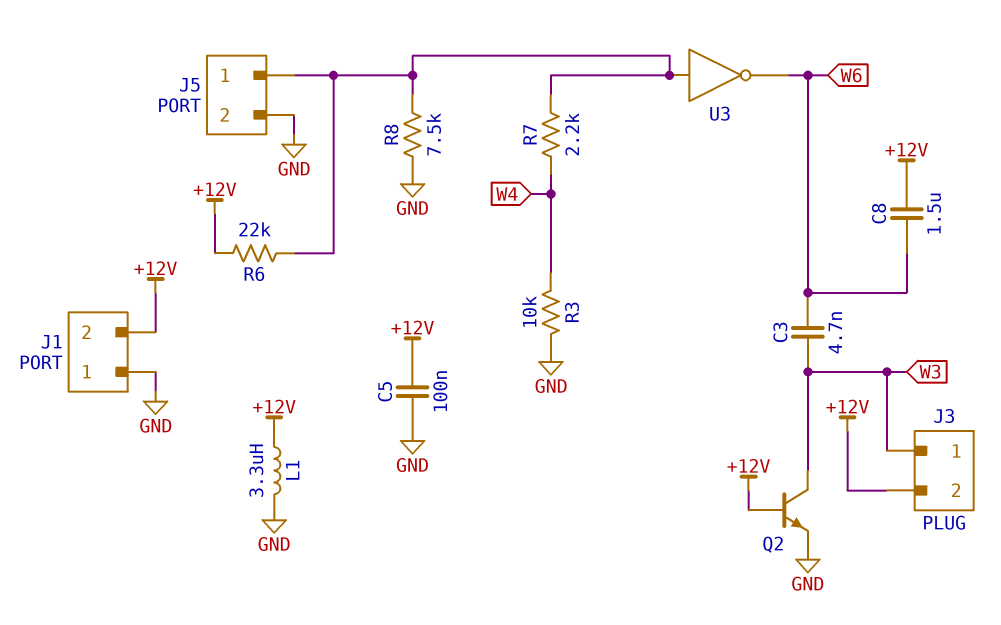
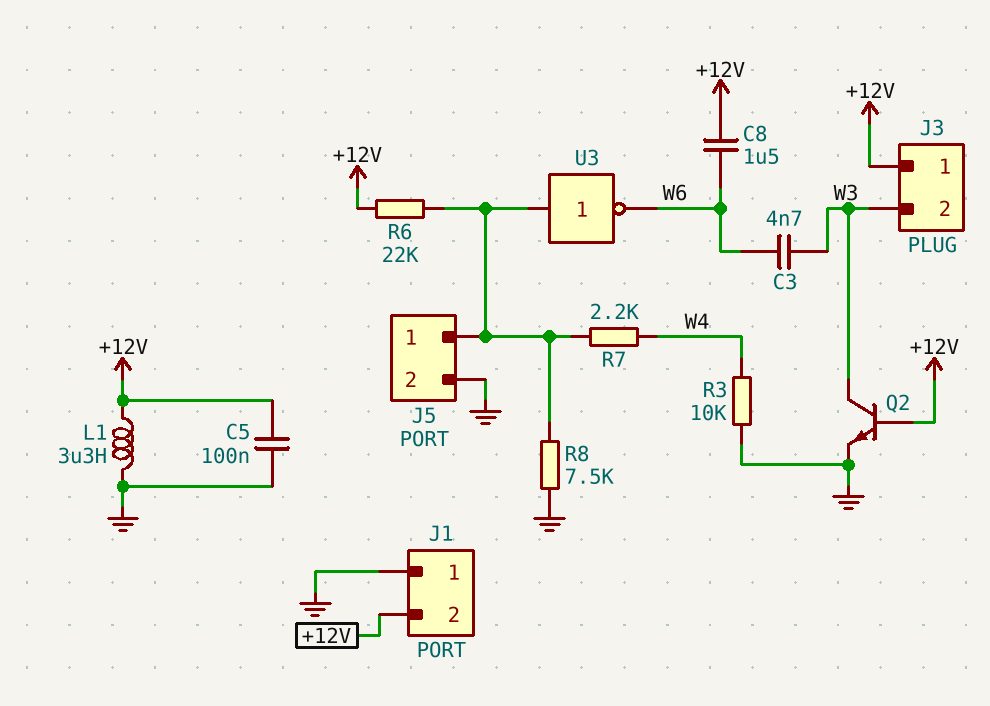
J3 pin 1: W3 -> +12V
J3 pin 2: +12V -> W3

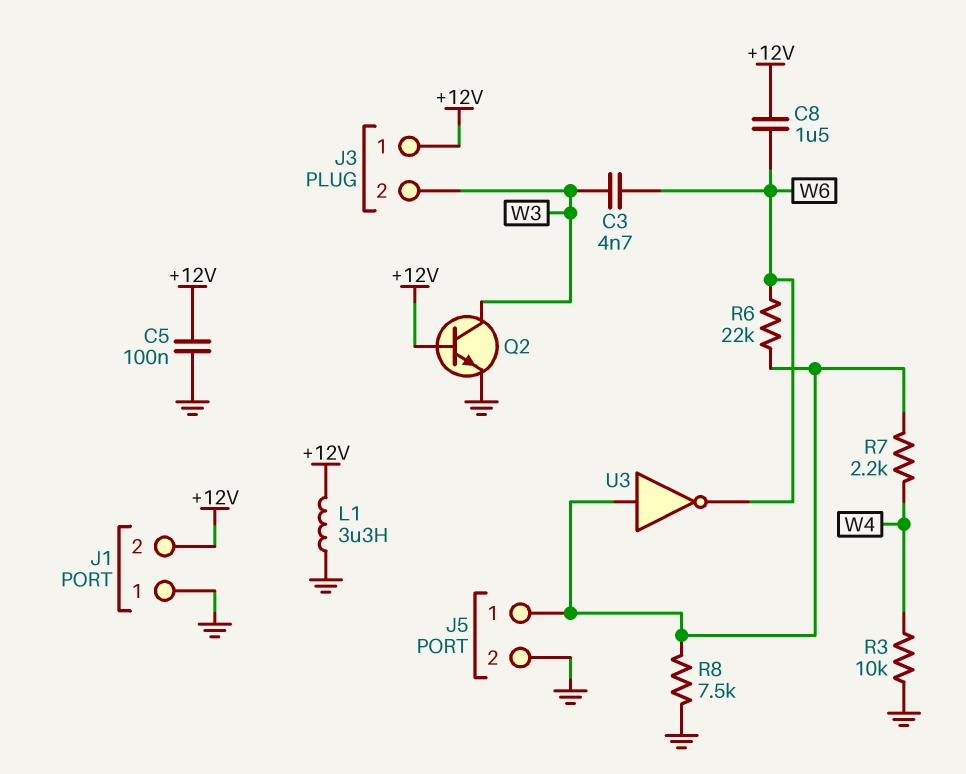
R6: 22k (+12V, J5/1) -> 22k (J5/1, W6)

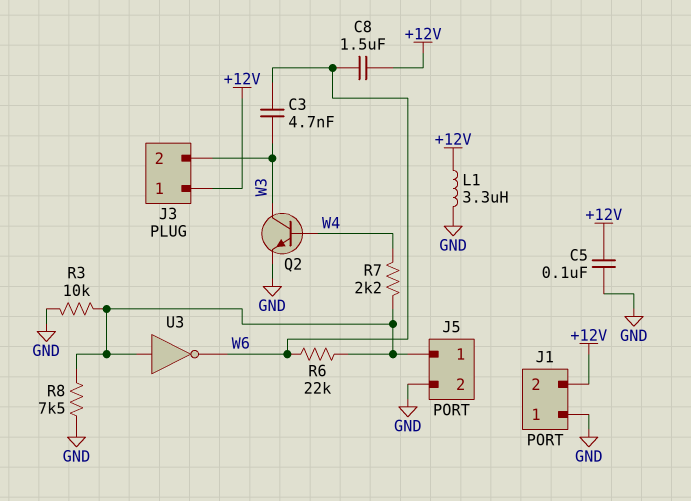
Q2: NPN (B +12V, C W3, E GND) -> NPN (B W4, C W3, E GND)
R3: 10k (GND, W4) -> 10k (GND, J5/1)

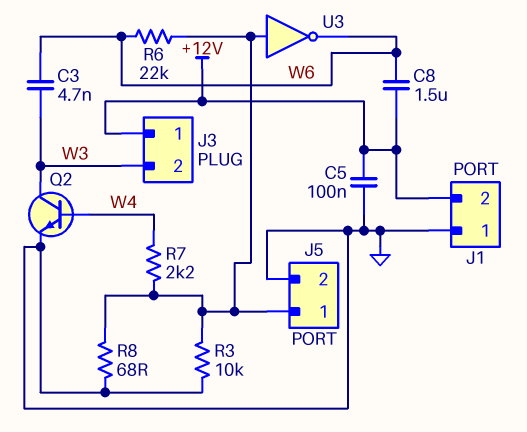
L1: 3.3uH (+12V, GND) -> none
R8: 7.5k (GND, J5/1) -> 68 (GND, J5/1)

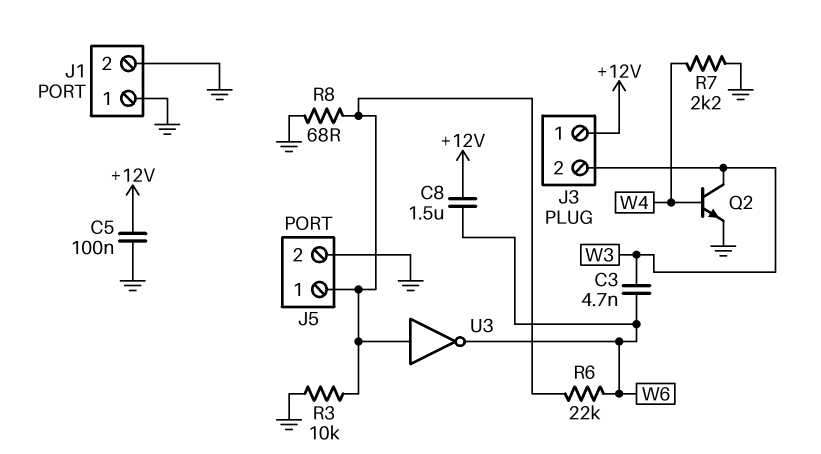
J1 pin 2: +12V -> GND
R7: 2.2k (J5/1, W4) -> 2.2k (GND, W4)

